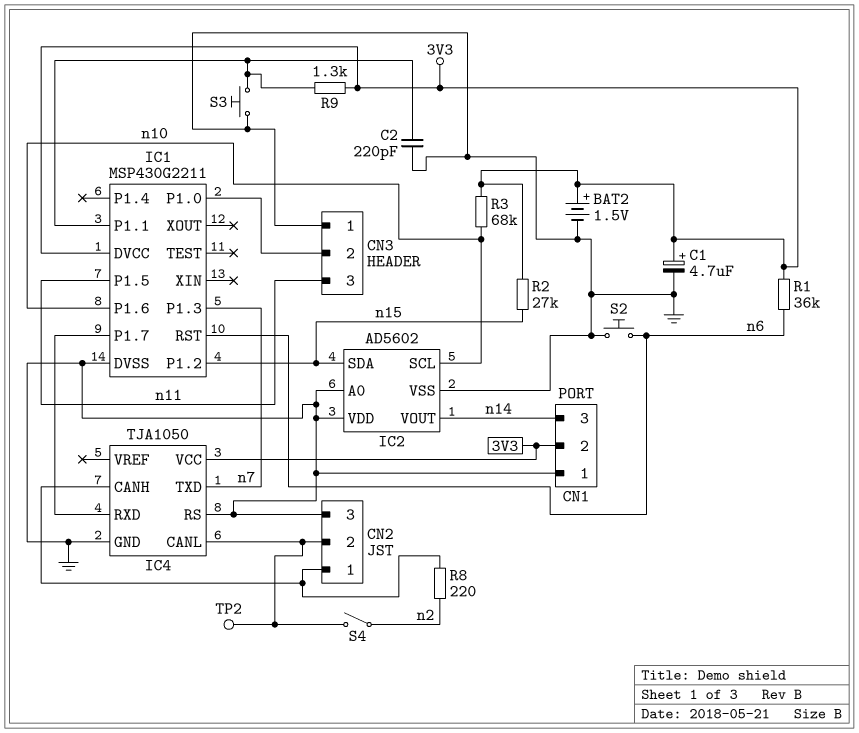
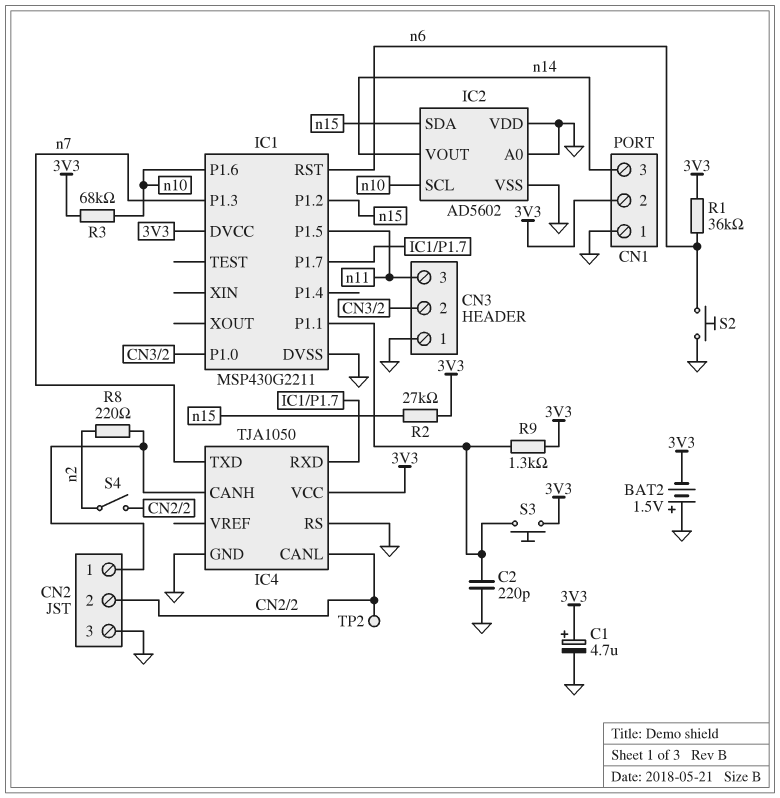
BAT2: 1.5V (plus 3V3, minus GND) -> 1.5V (plus GND, minus 3V3)
S3: button (GND, IC1/P1.1) -> button (3V3, IC1/P1.1)

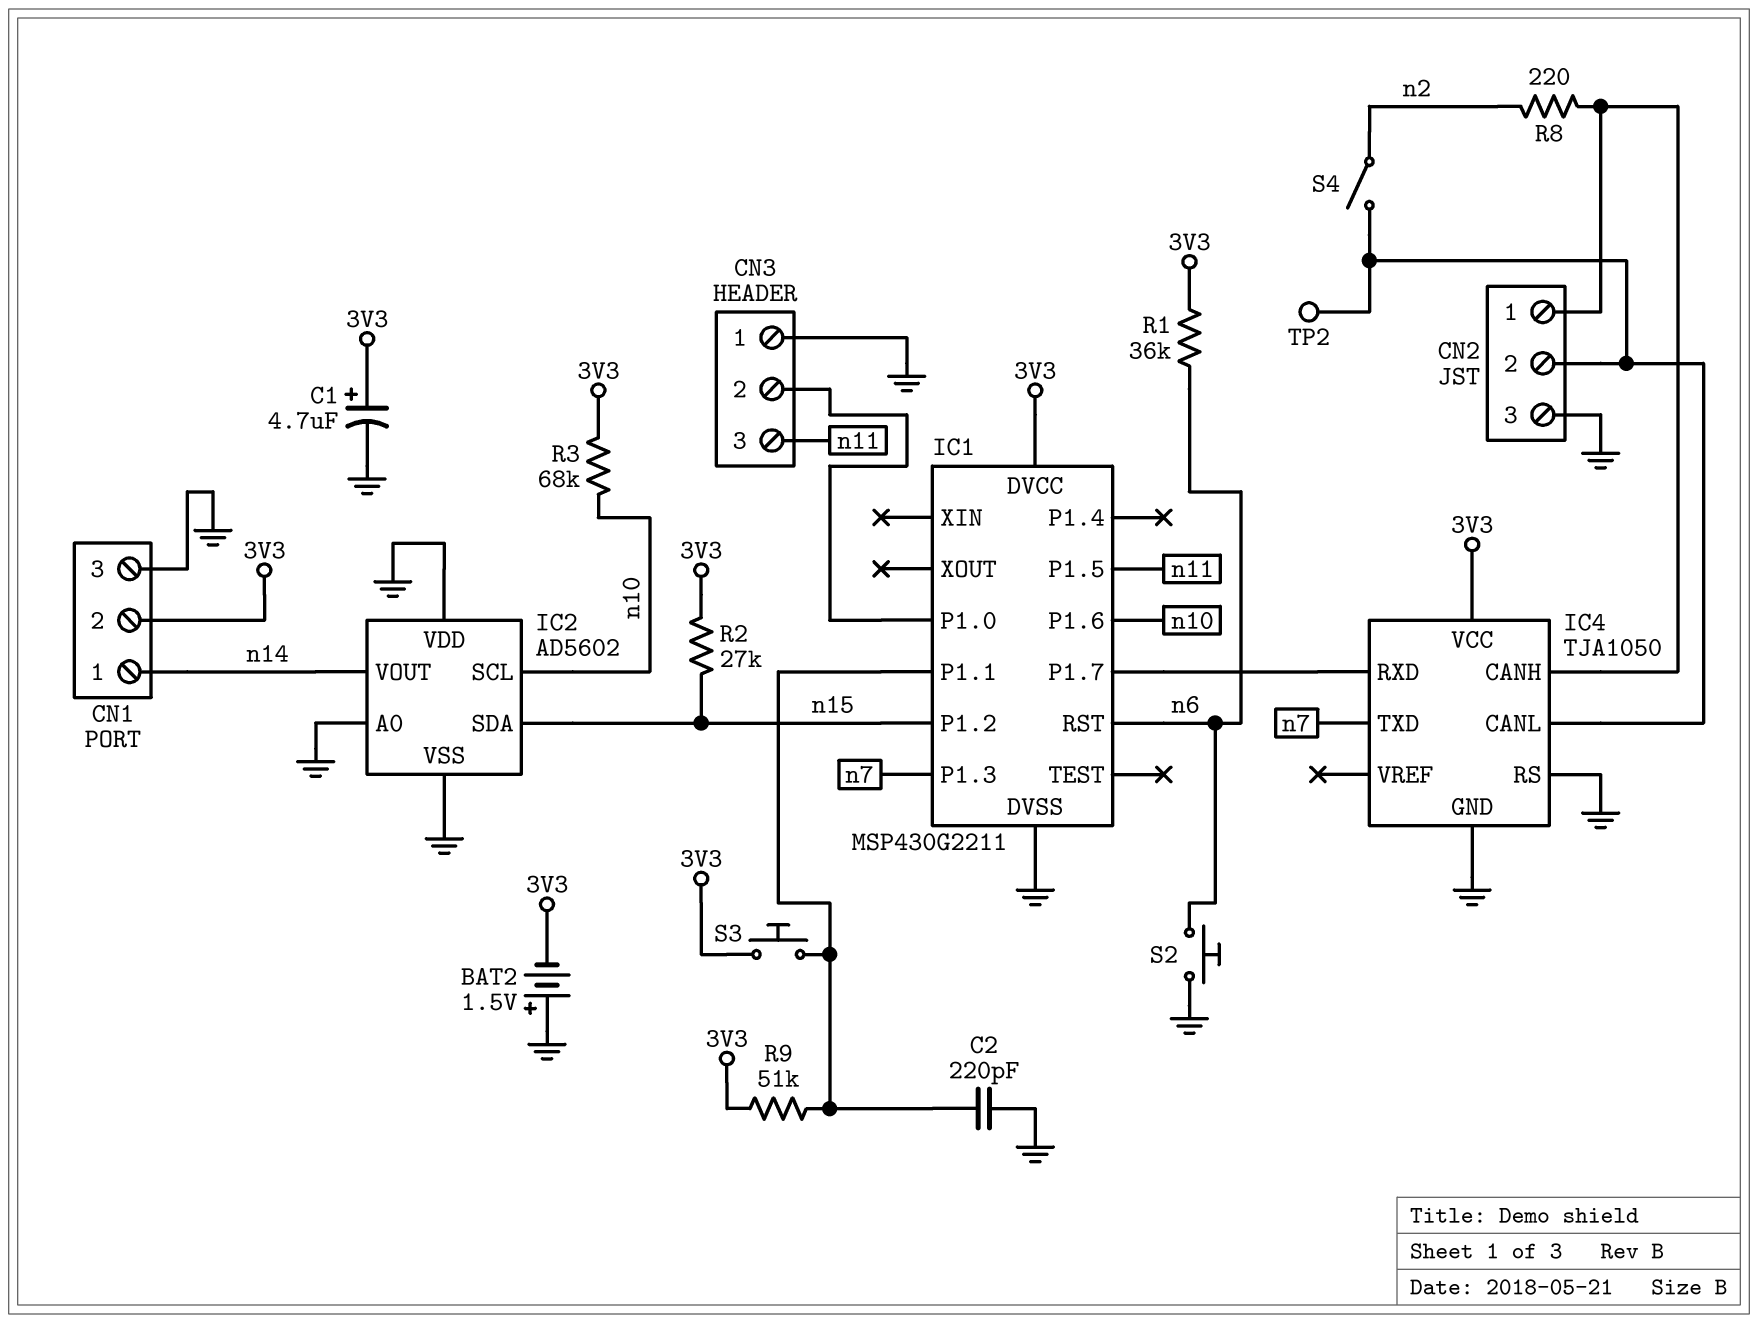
CN1 pin 1: GND -> n14
CN1 pin 3: n14 -> GND
R9: 1.3k (3V3, IC1/P1.1) -> 51k (3V3, IC1/P1.1)

